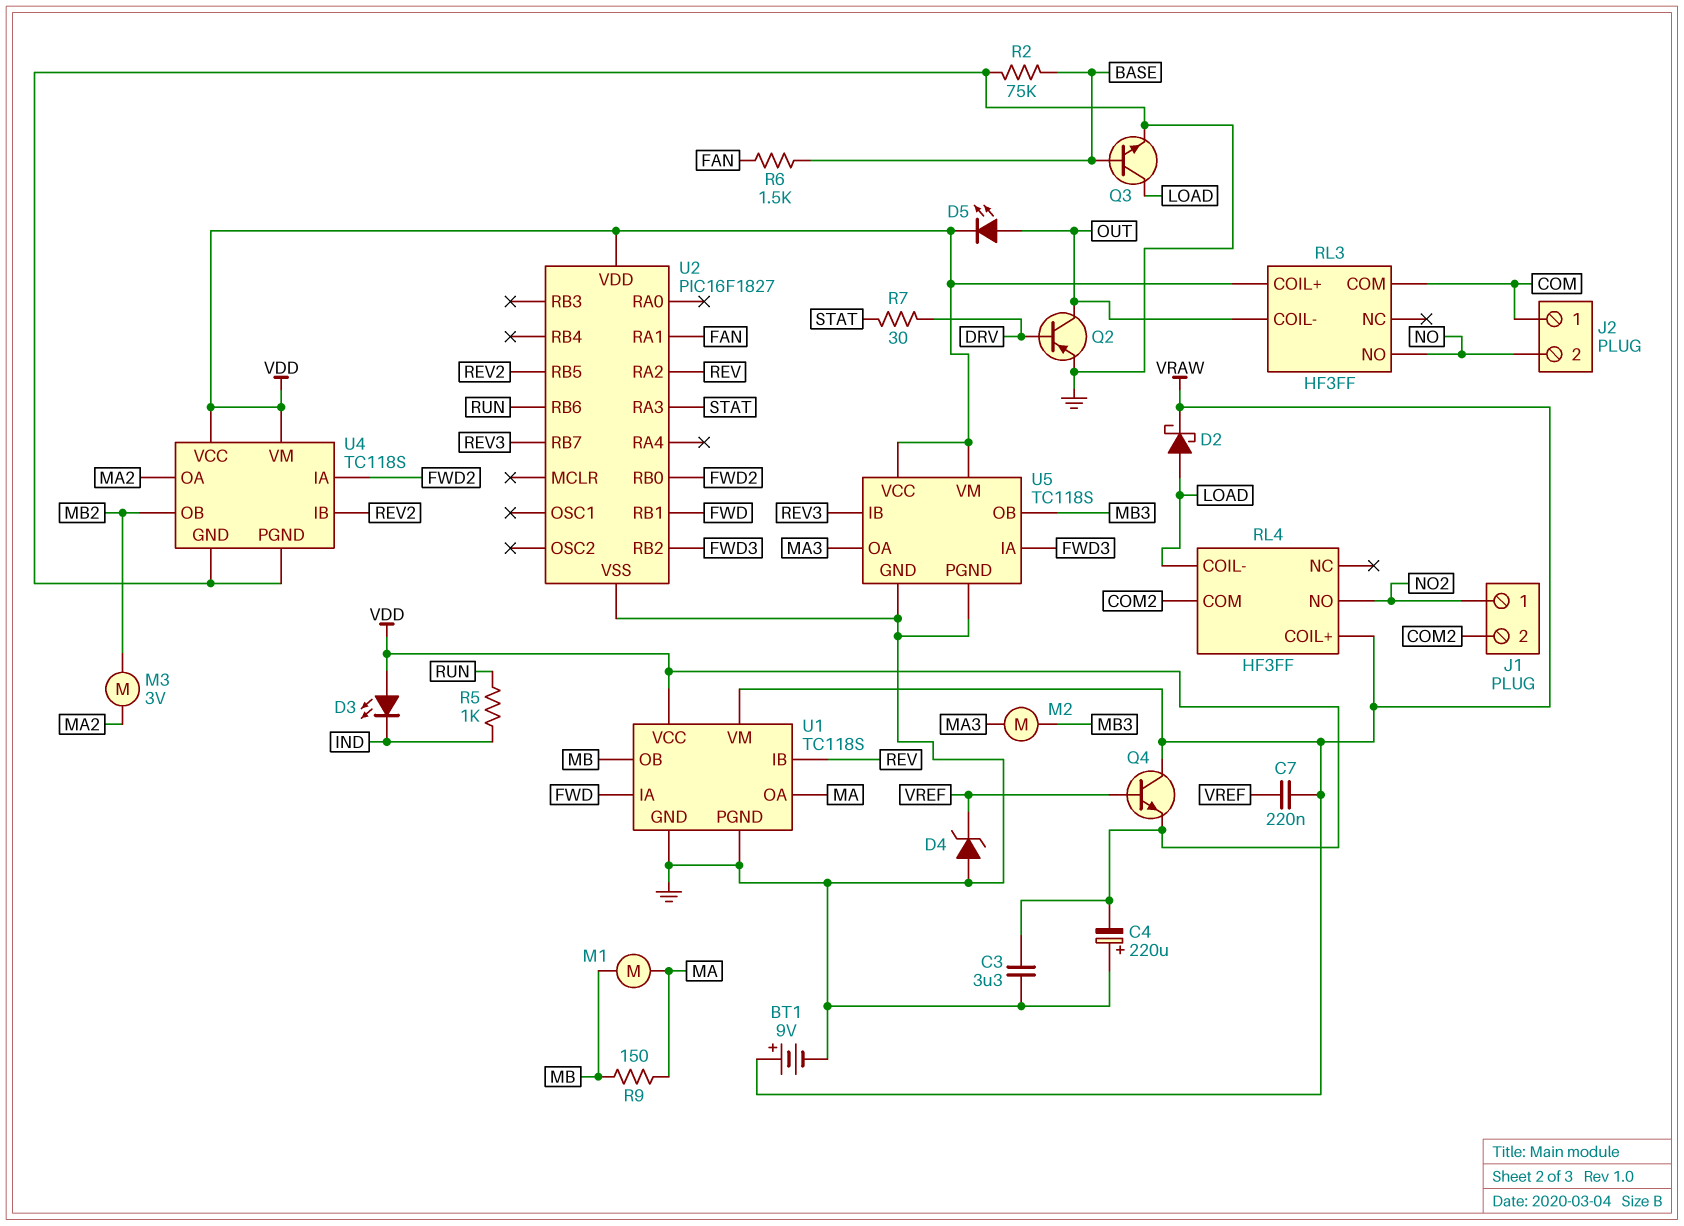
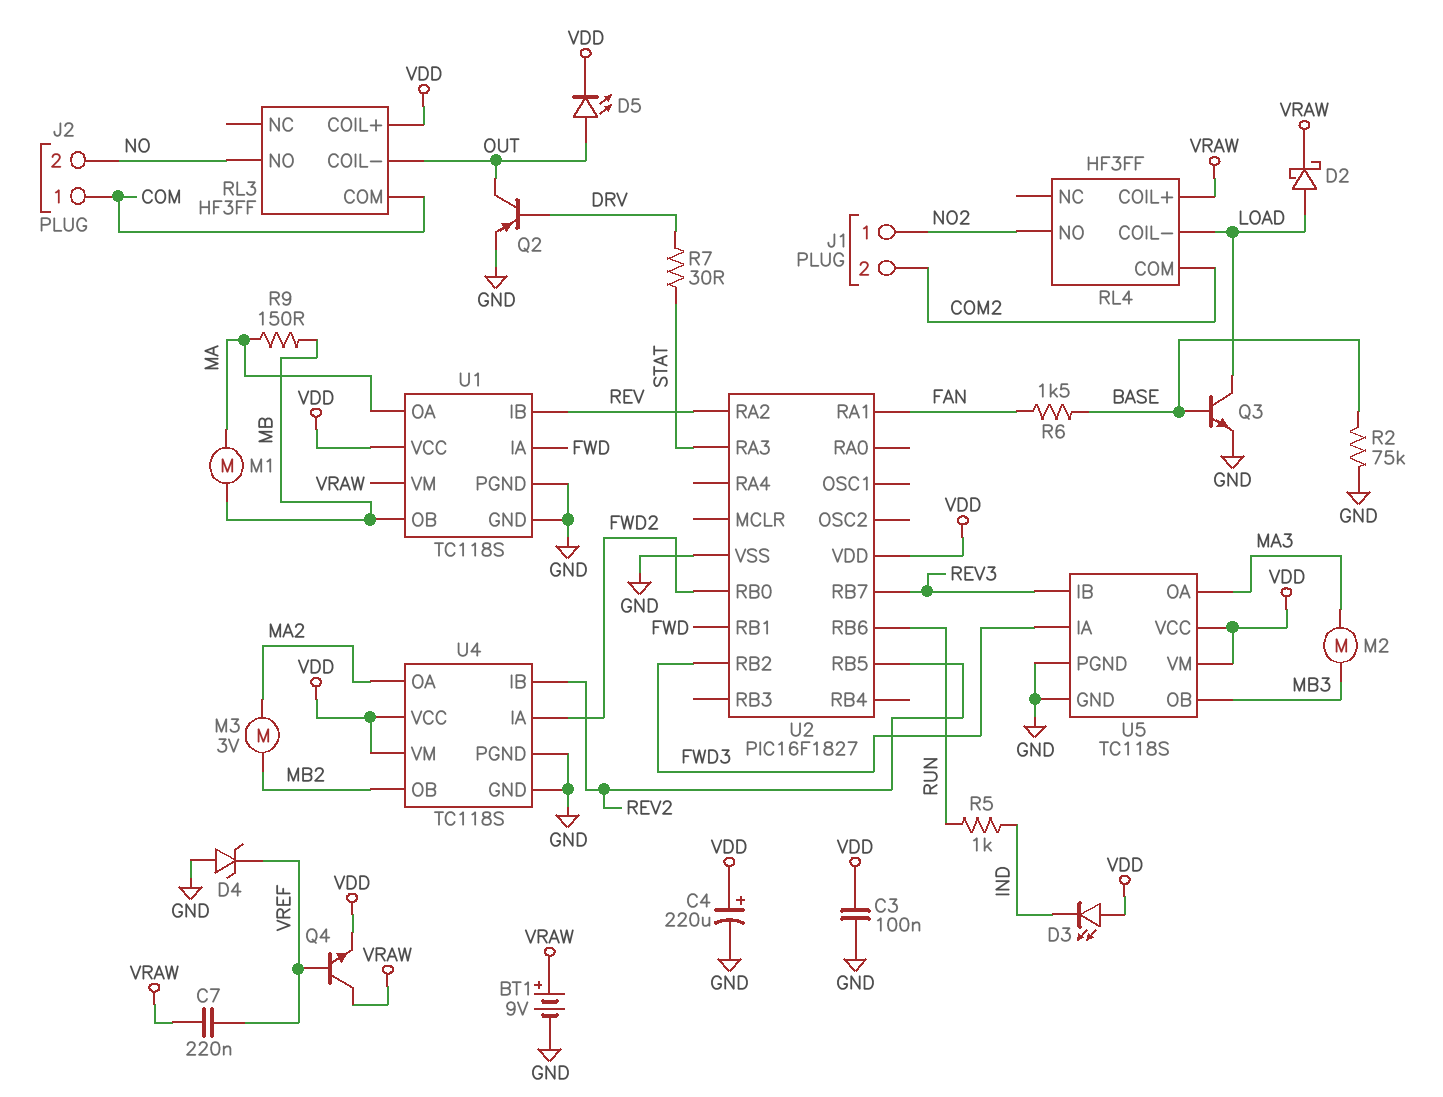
C3: 3.3uF (GND, VDD) -> 100nF (GND, VDD)
C4: 220uF (plus GND, minus VDD) -> 220uF (plus VDD, minus GND)

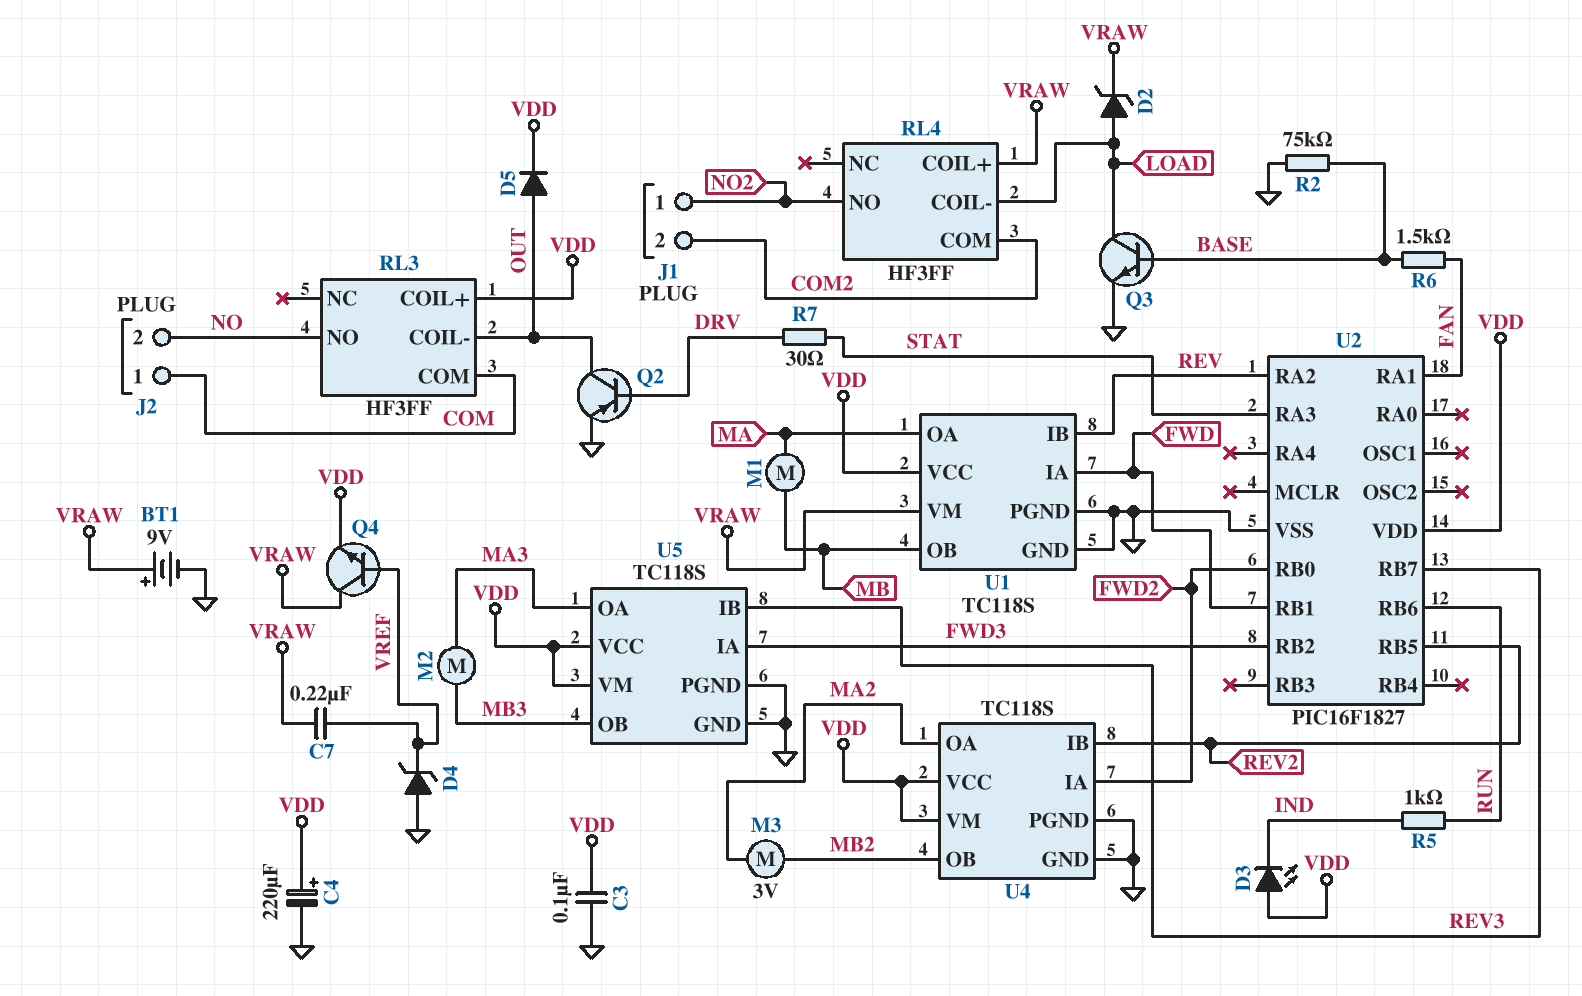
D2: schottky (A LOAD, K VRAW) -> zener (A LOAD, K VRAW)
D5: LED (A OUT, K VDD) -> diode (A OUT, K VDD)
R9: 150 (MA, MB) -> none

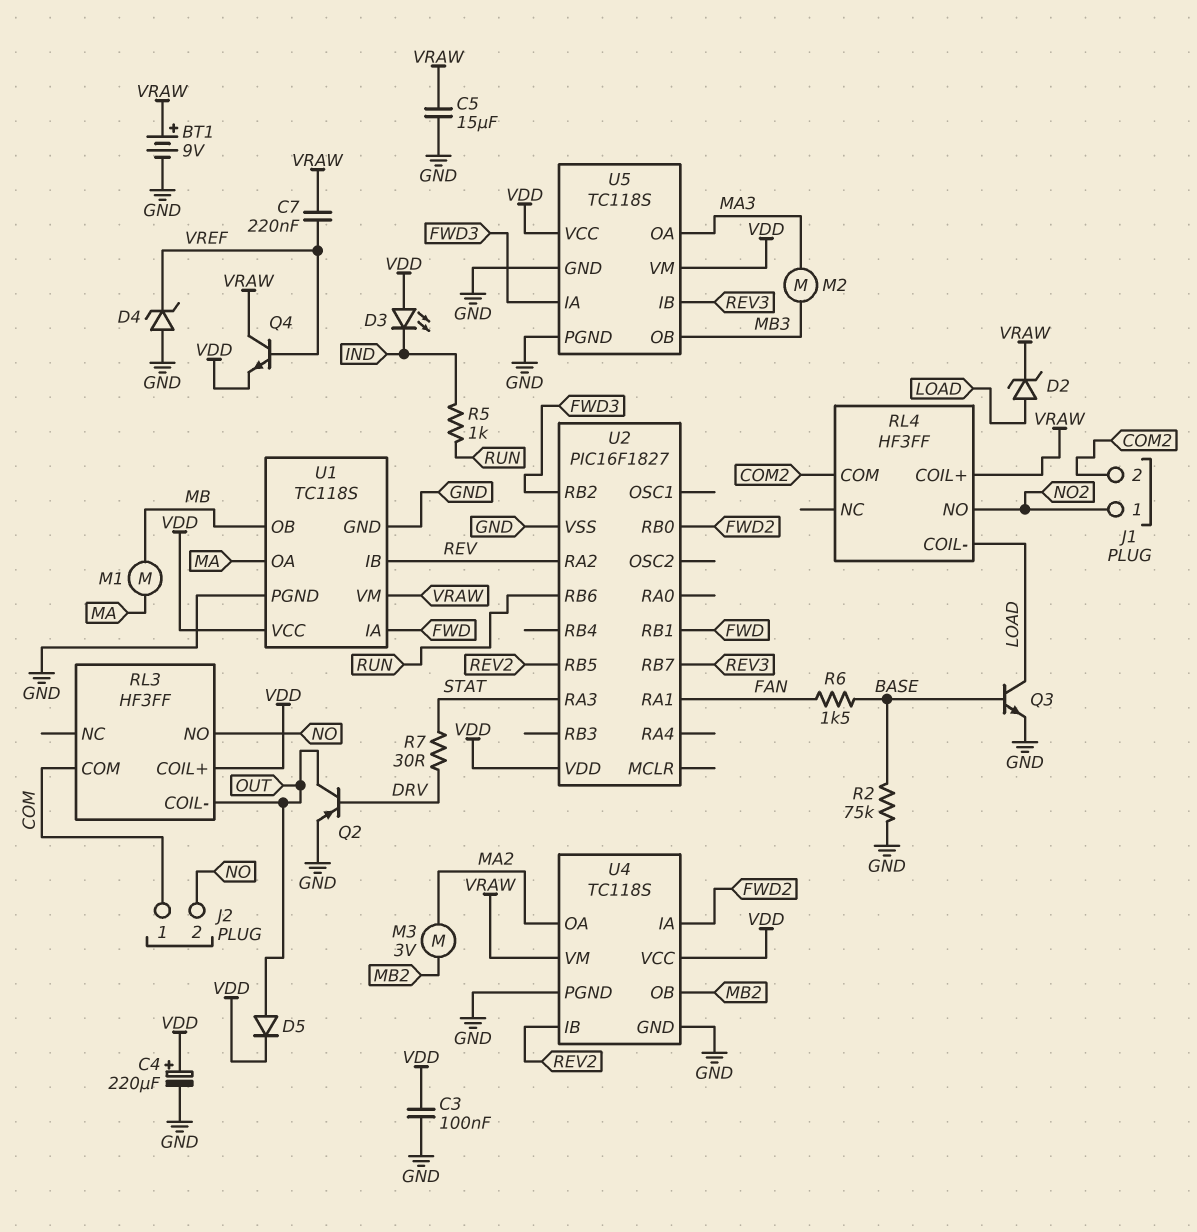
C5: none -> 15uF (GND, VRAW)
U4 pin VM: VDD -> VRAW

